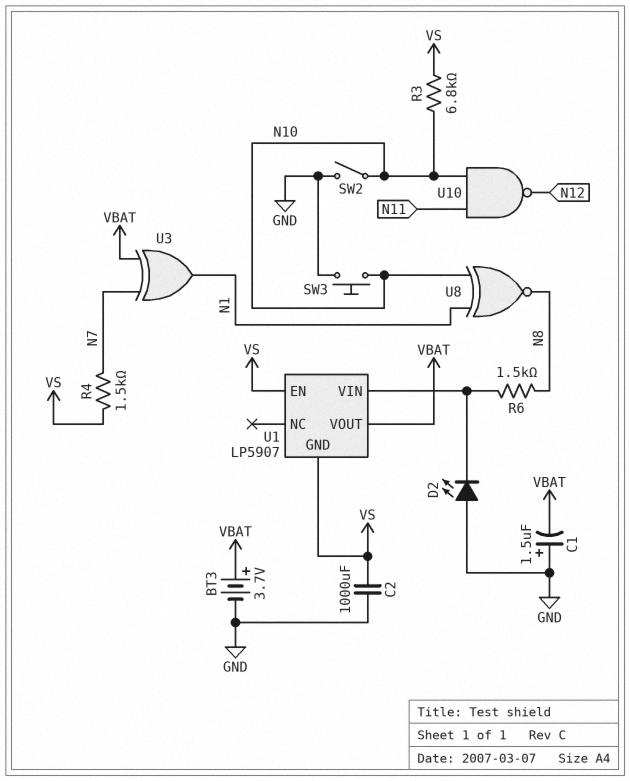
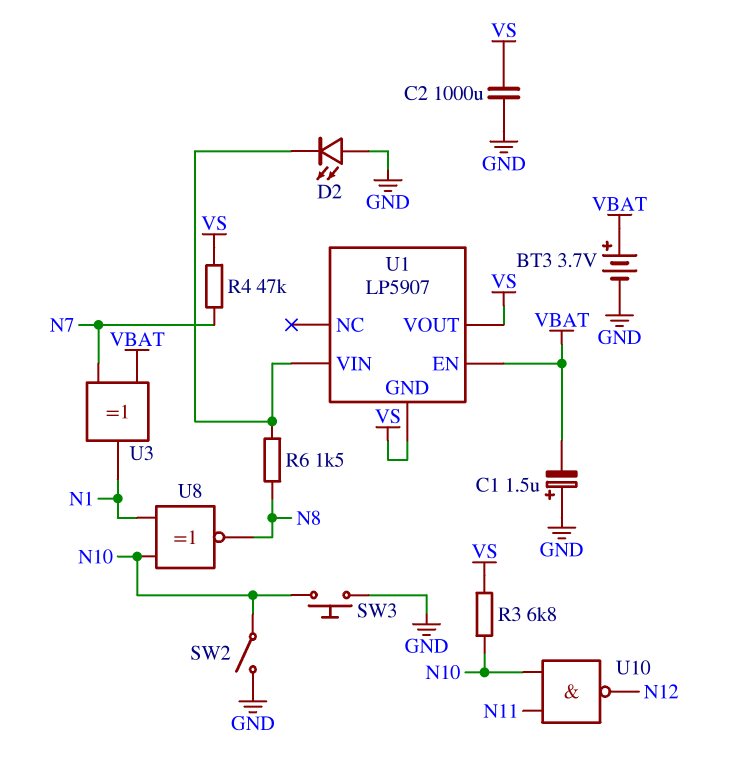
R4: 1.5k (N7, VS) -> 47k (N7, VS)
U1 pin EN: VS -> VBAT
U1 pin VOUT: VBAT -> VS

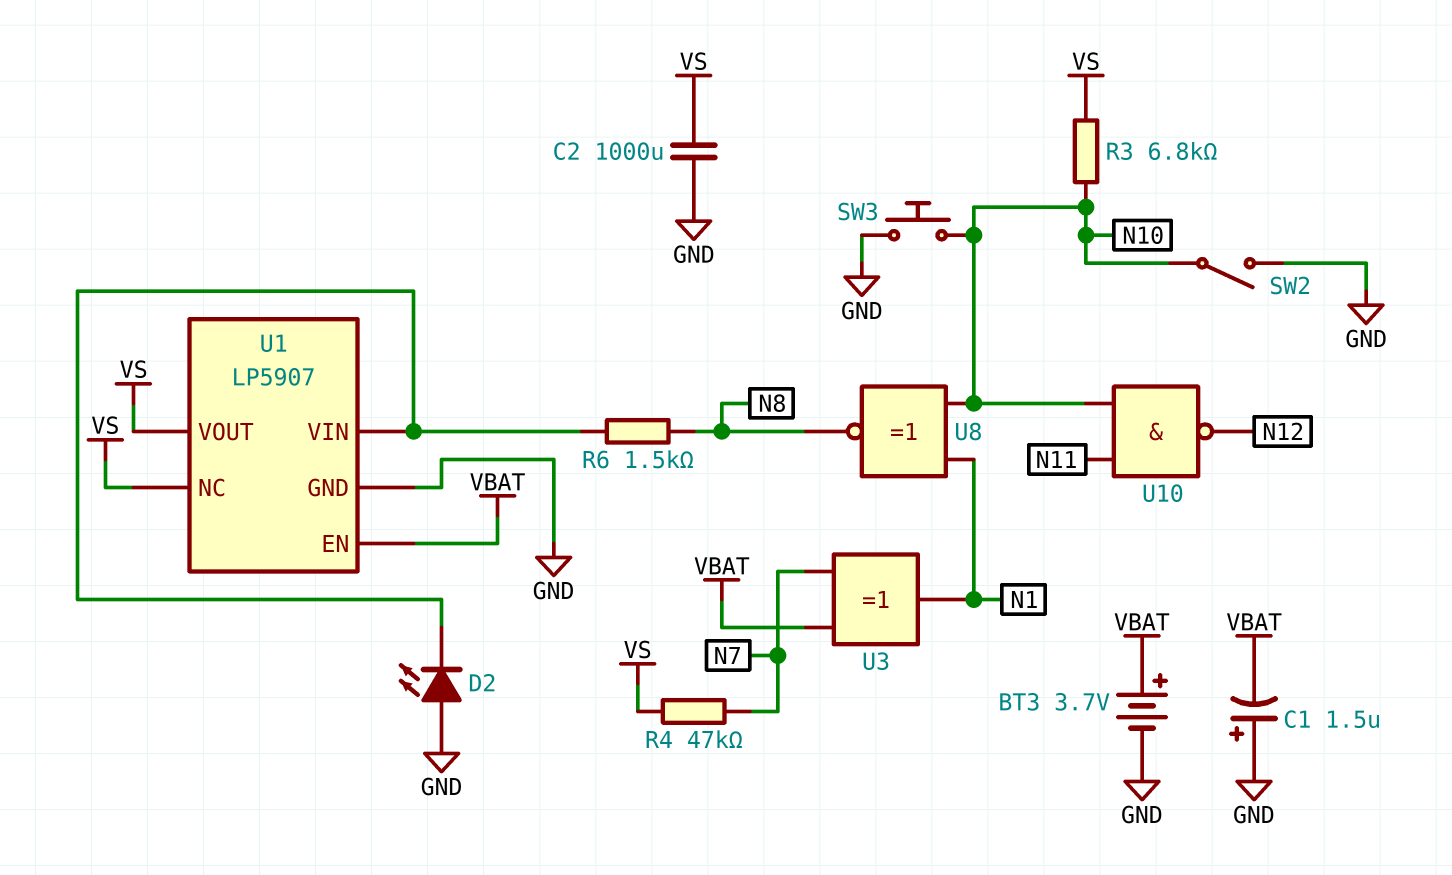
U1 pin GND: VS -> GND
U1 pin NC: none -> VS

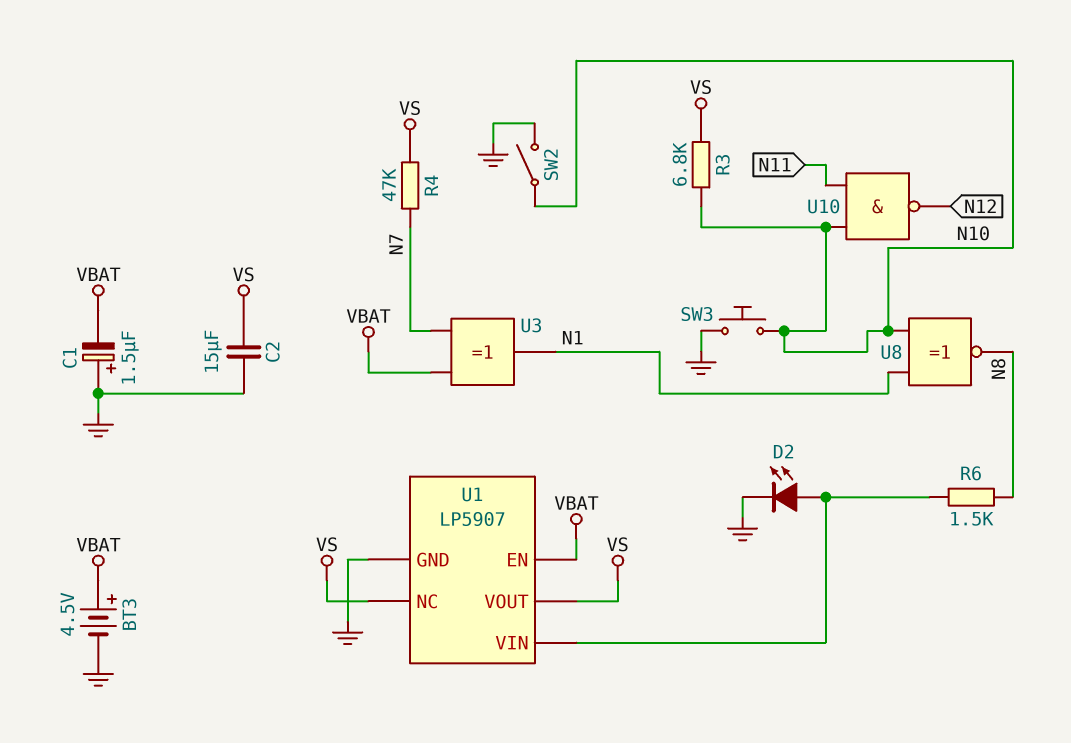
BT3: 3.7V (plus VBAT, minus GND) -> 4.5V (plus VBAT, minus GND)
C2: 1000uF (GND, VS) -> 15uF (GND, VS)
D2: LED (A GND, K U1/VIN) -> LED (A U1/VIN, K GND)

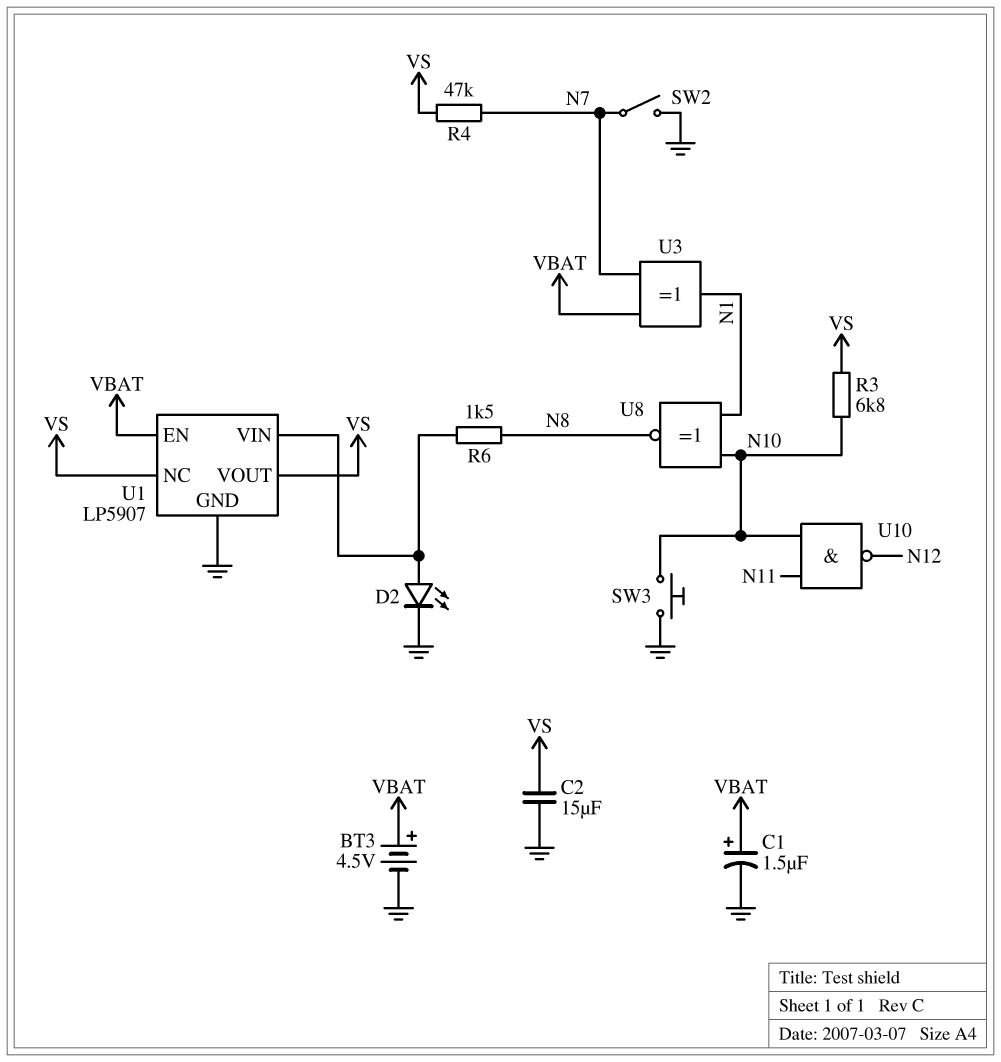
C1: 1.5uF (plus GND, minus VBAT) -> 1.5uF (plus VBAT, minus GND)
SW2: switch (GND, N10) -> switch (GND, N7)

